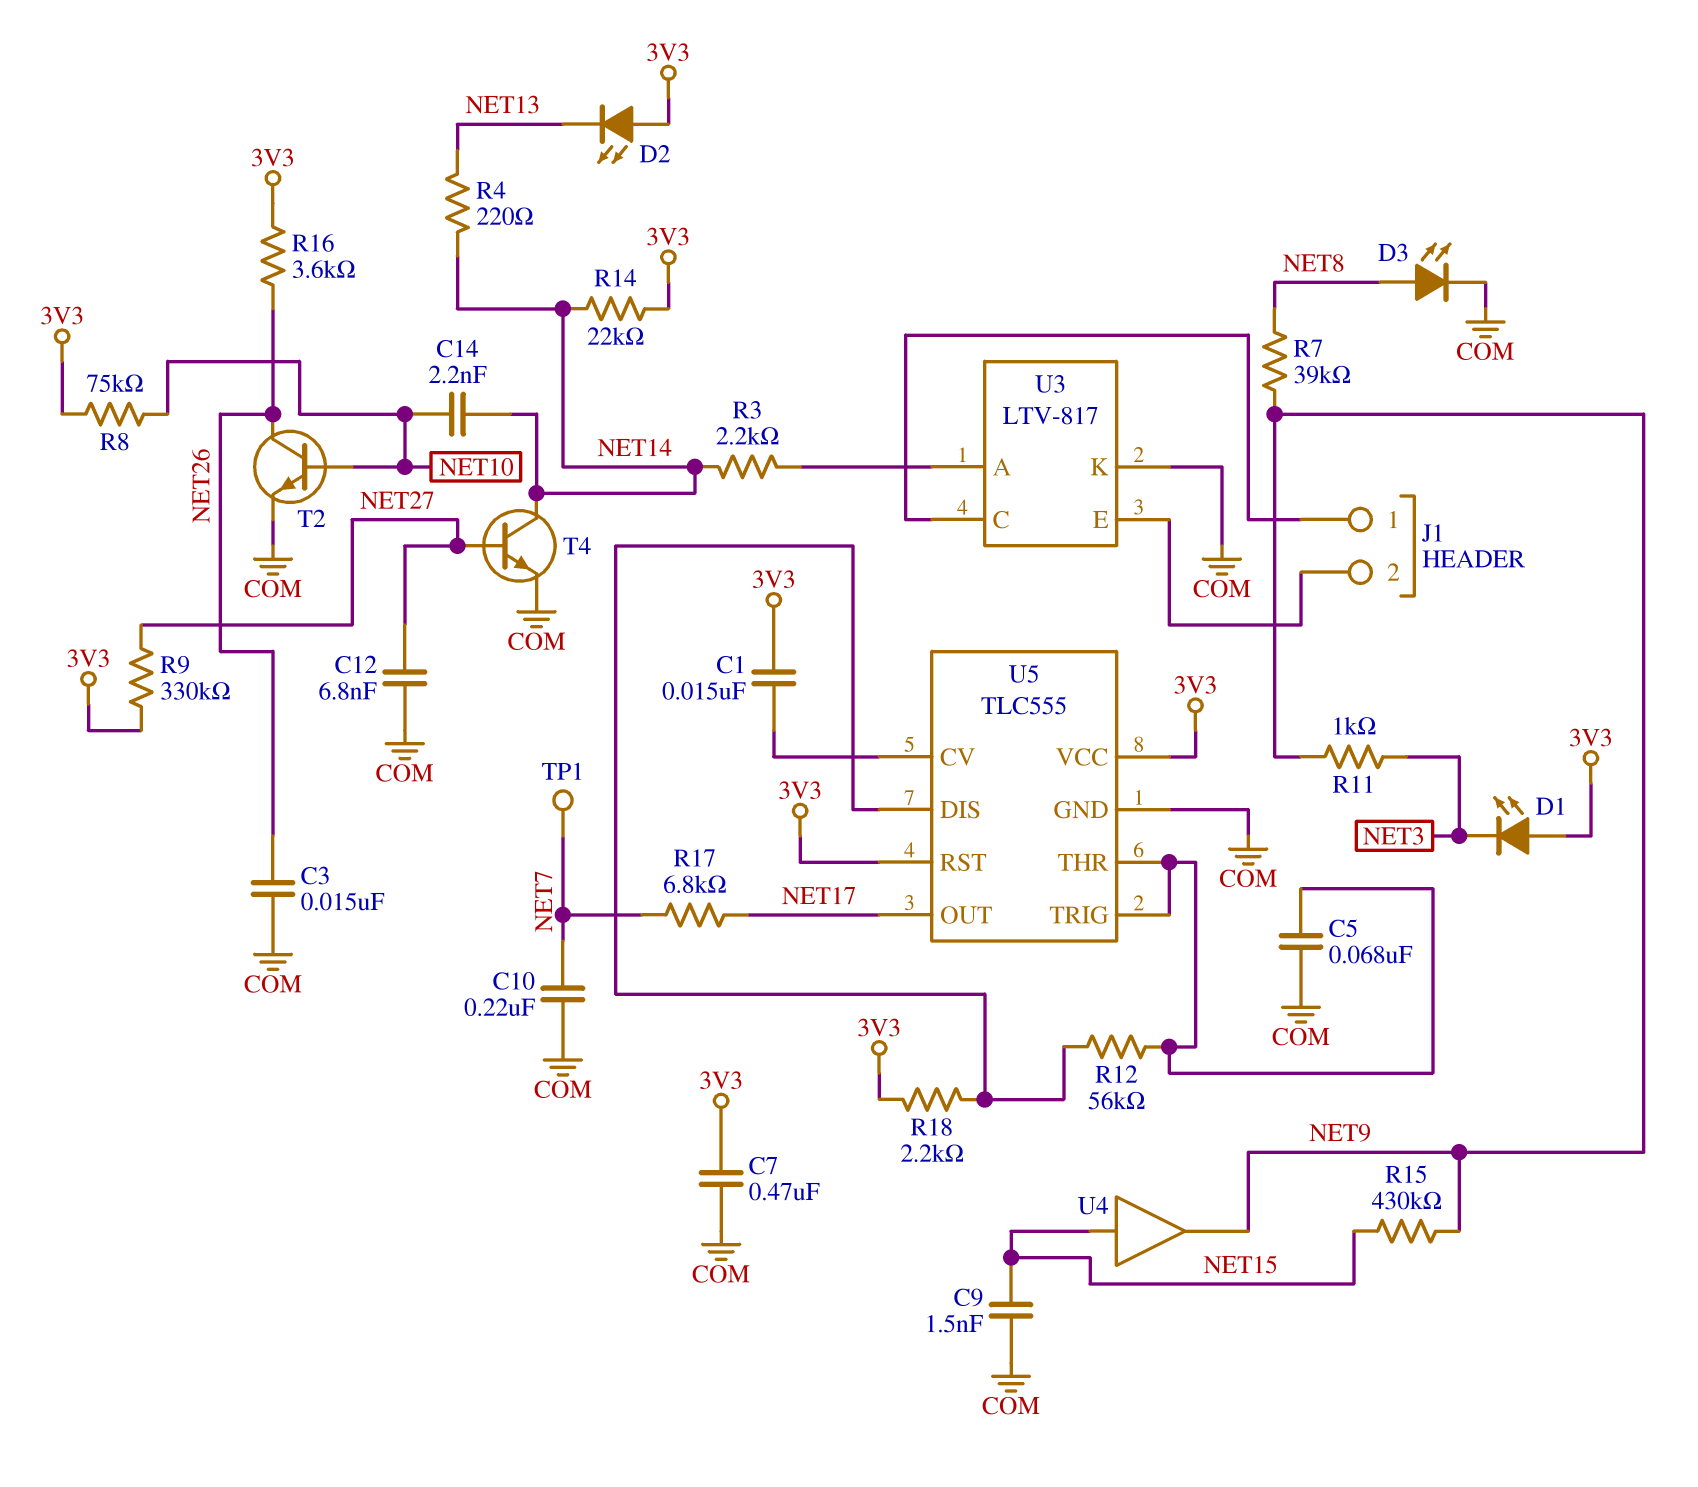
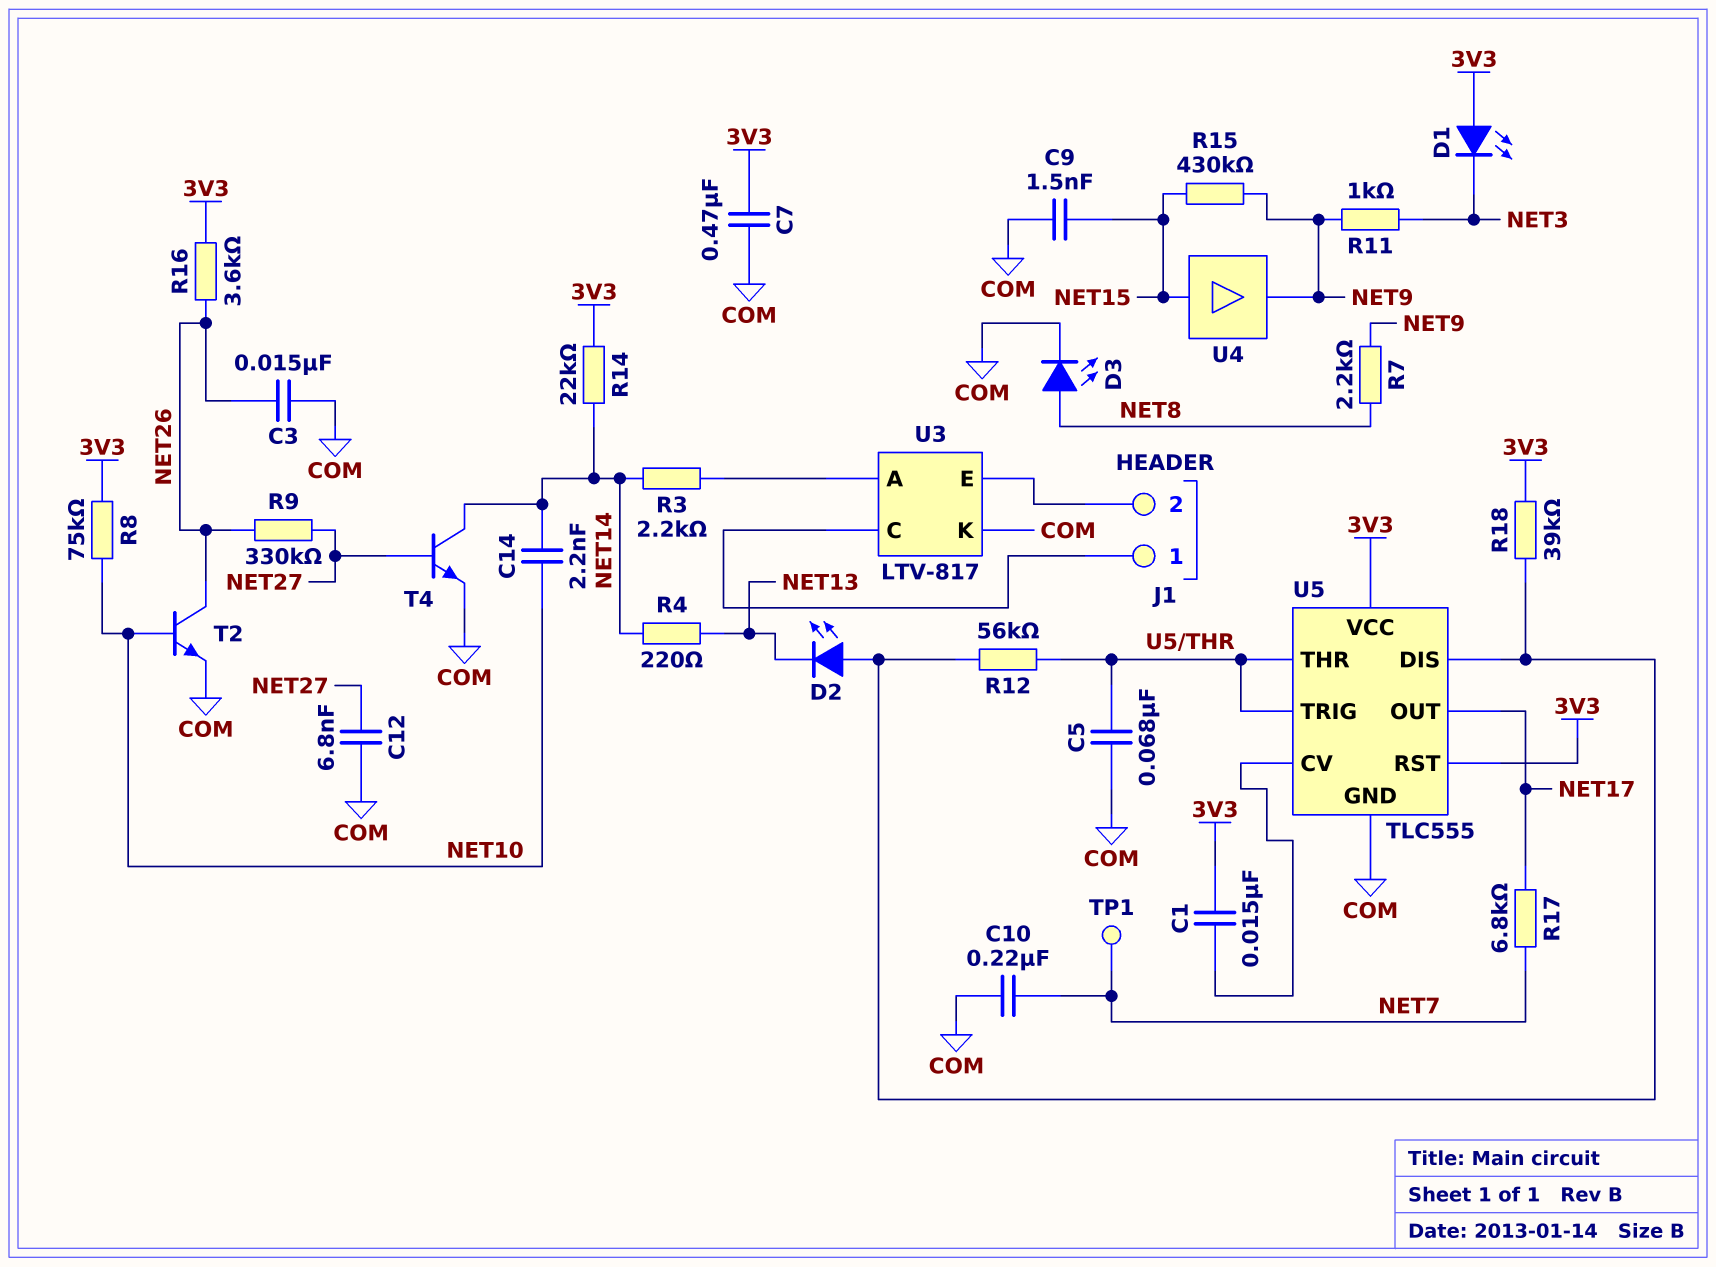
D2: LED (A 3V3, K NET13) -> LED (A U5/DIS, K NET13)
R7: 39k (NET8, NET9) -> 2.2k (NET8, NET9)
R9: 330k (3V3, NET27) -> 330k (NET26, NET27)
R18: 2.2k (3V3, U5/DIS) -> 39k (3V3, U5/DIS)

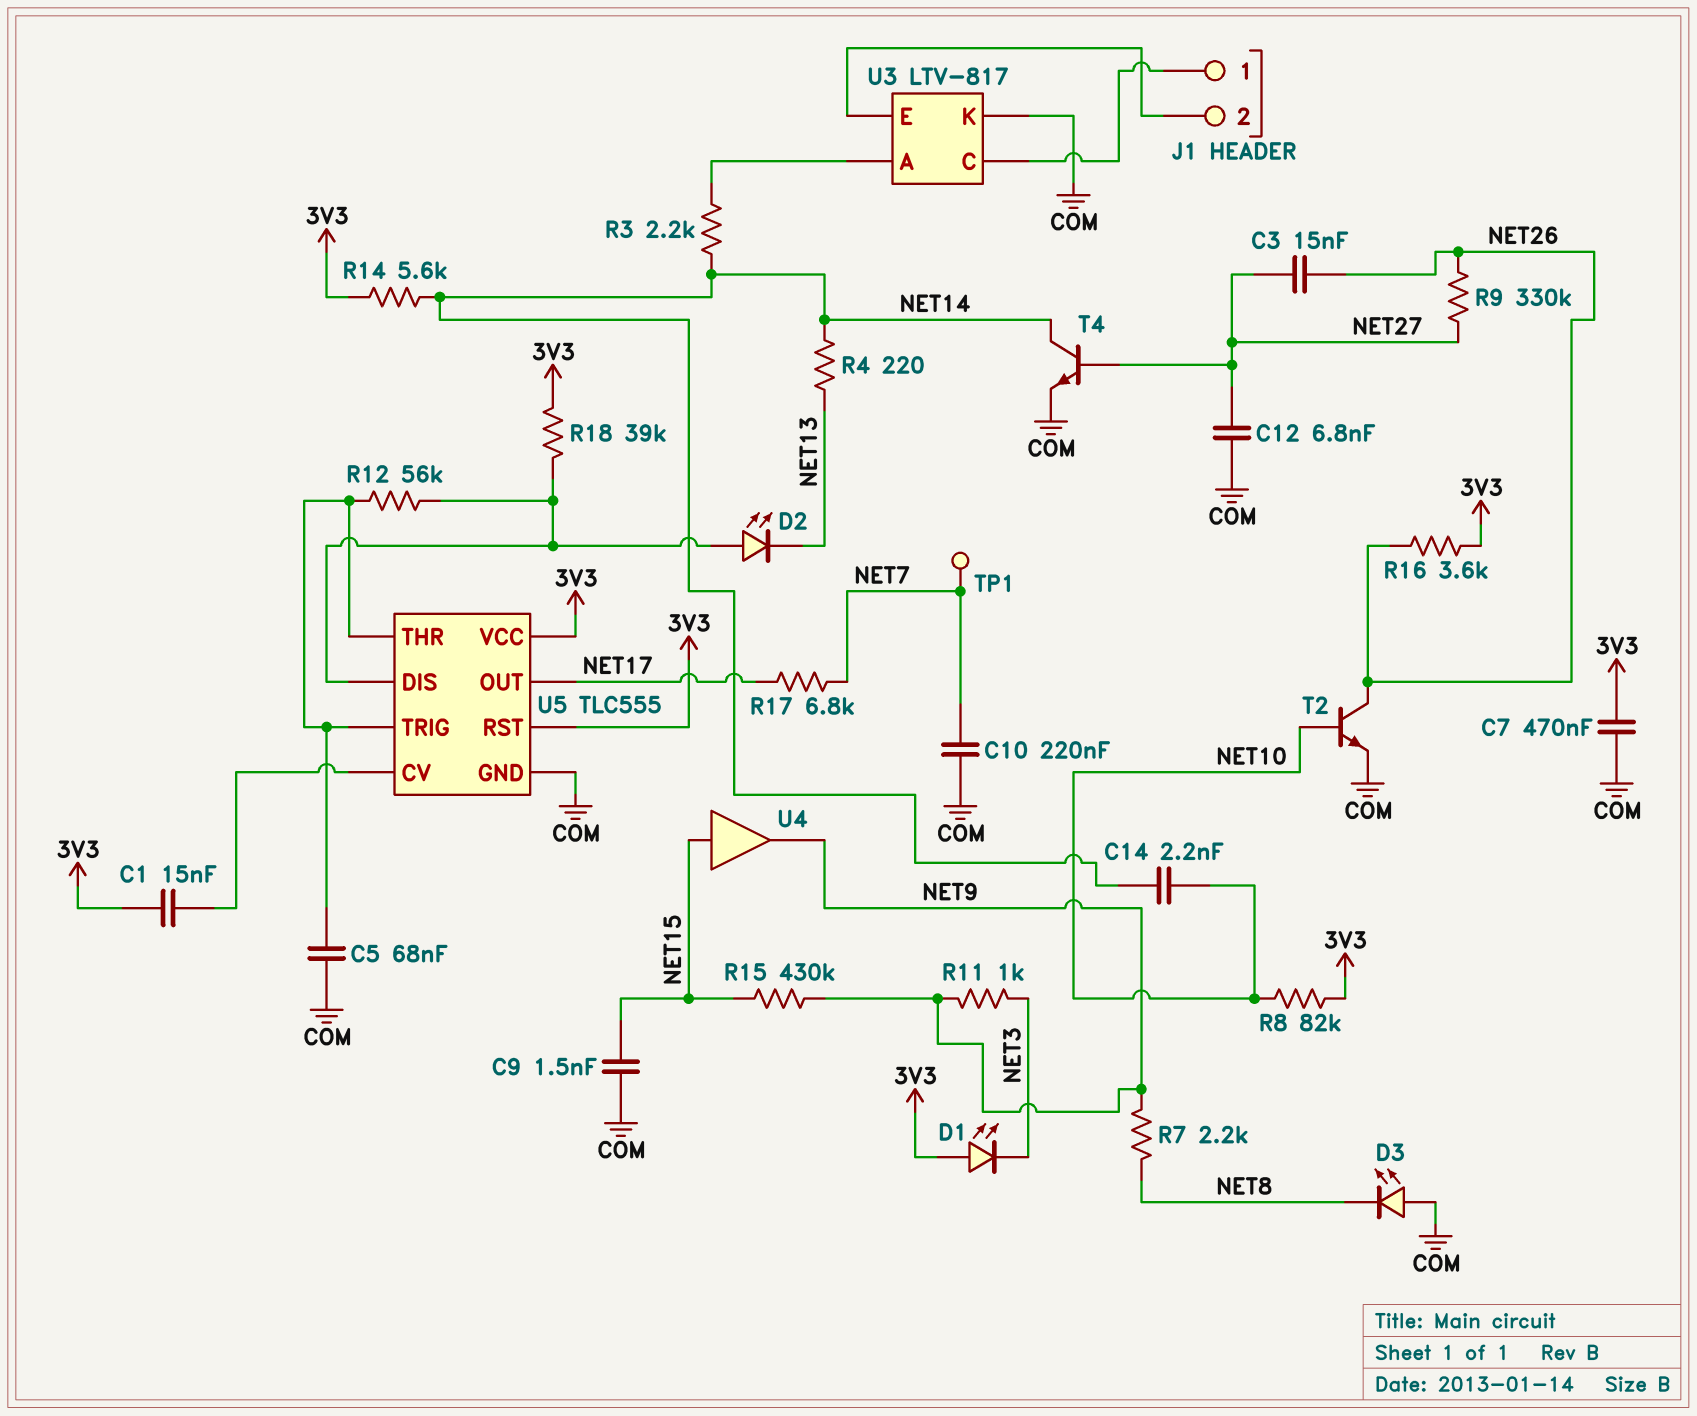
C3: 15nF (COM, NET26) -> 15nF (NET26, NET27)
D3: LED (A NET8, K COM) -> LED (A COM, K NET8)
R8: 75k (3V3, NET10) -> 82k (3V3, NET10)
R14: 22k (3V3, NET14) -> 5.6k (3V3, NET14)

